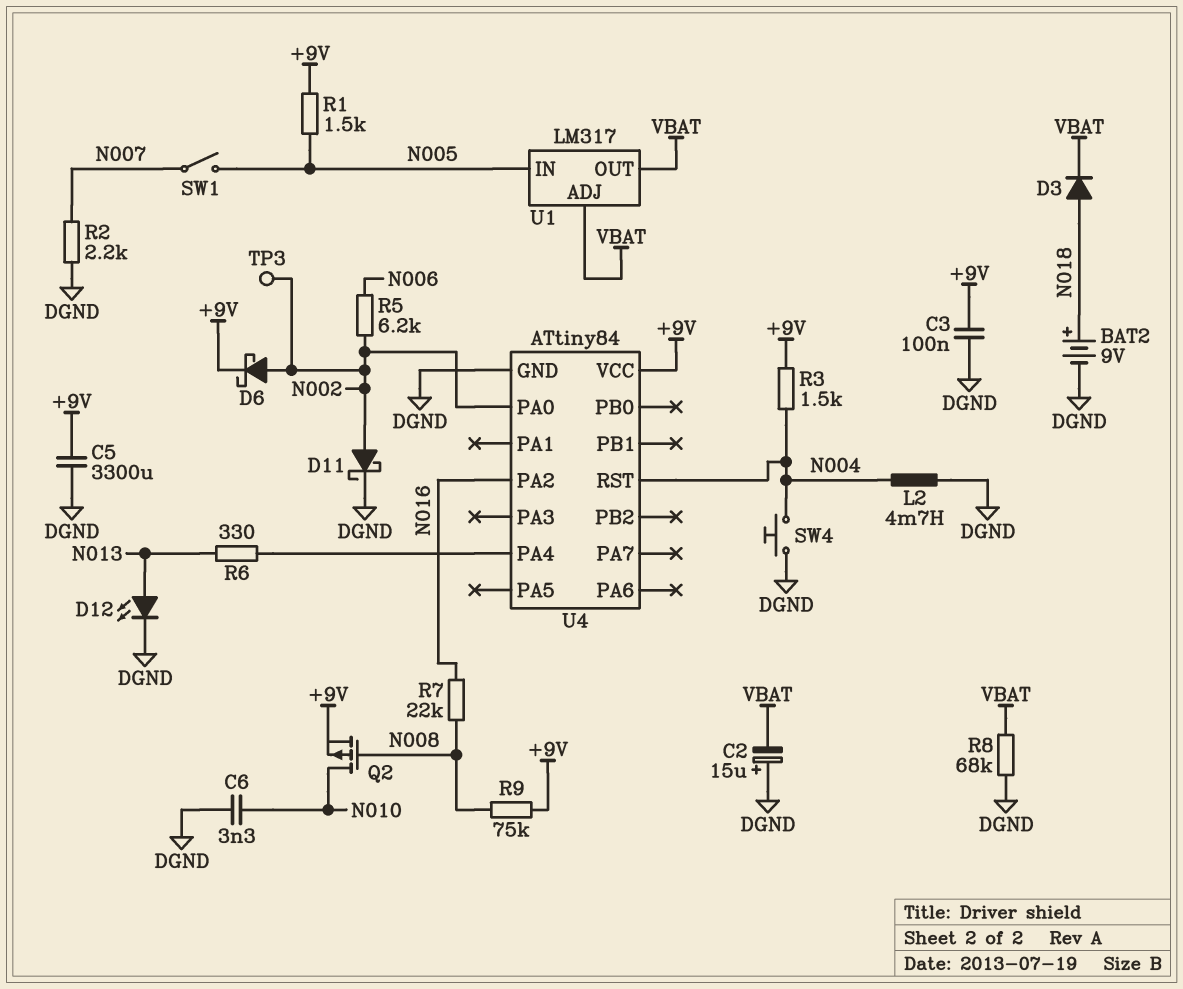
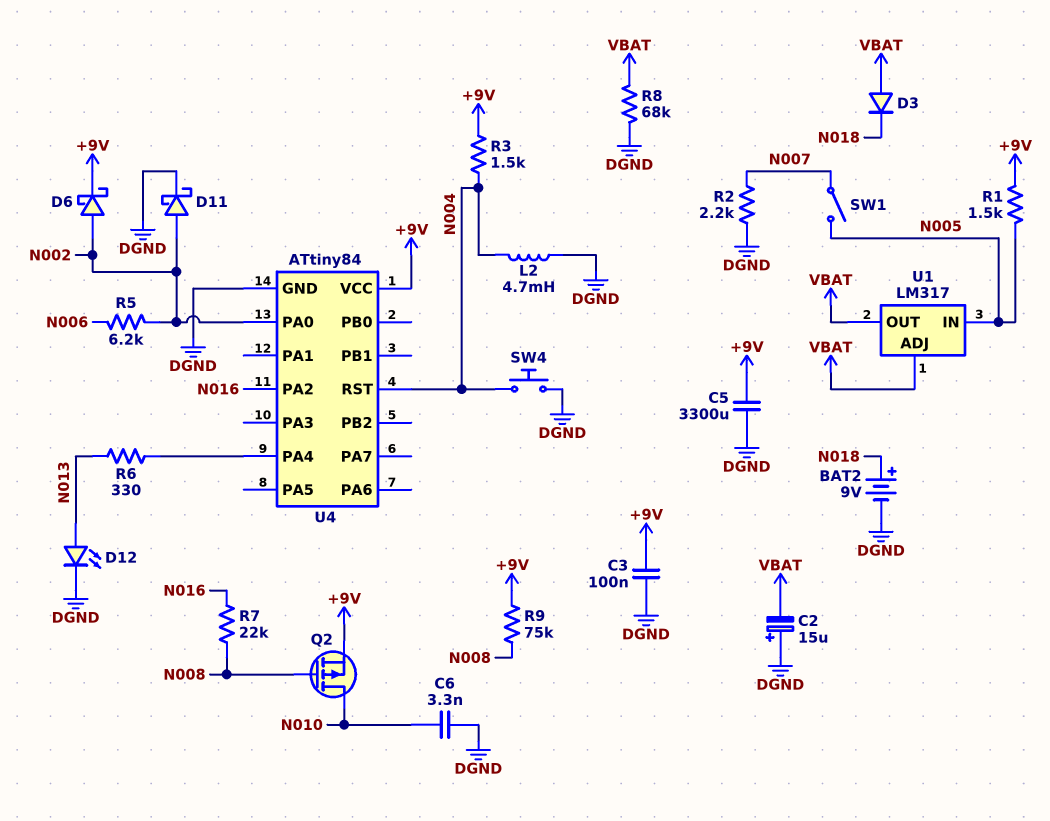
D3: diode (A N018, K VBAT) -> diode (A VBAT, K N018)
TP3: test point (N002) -> none

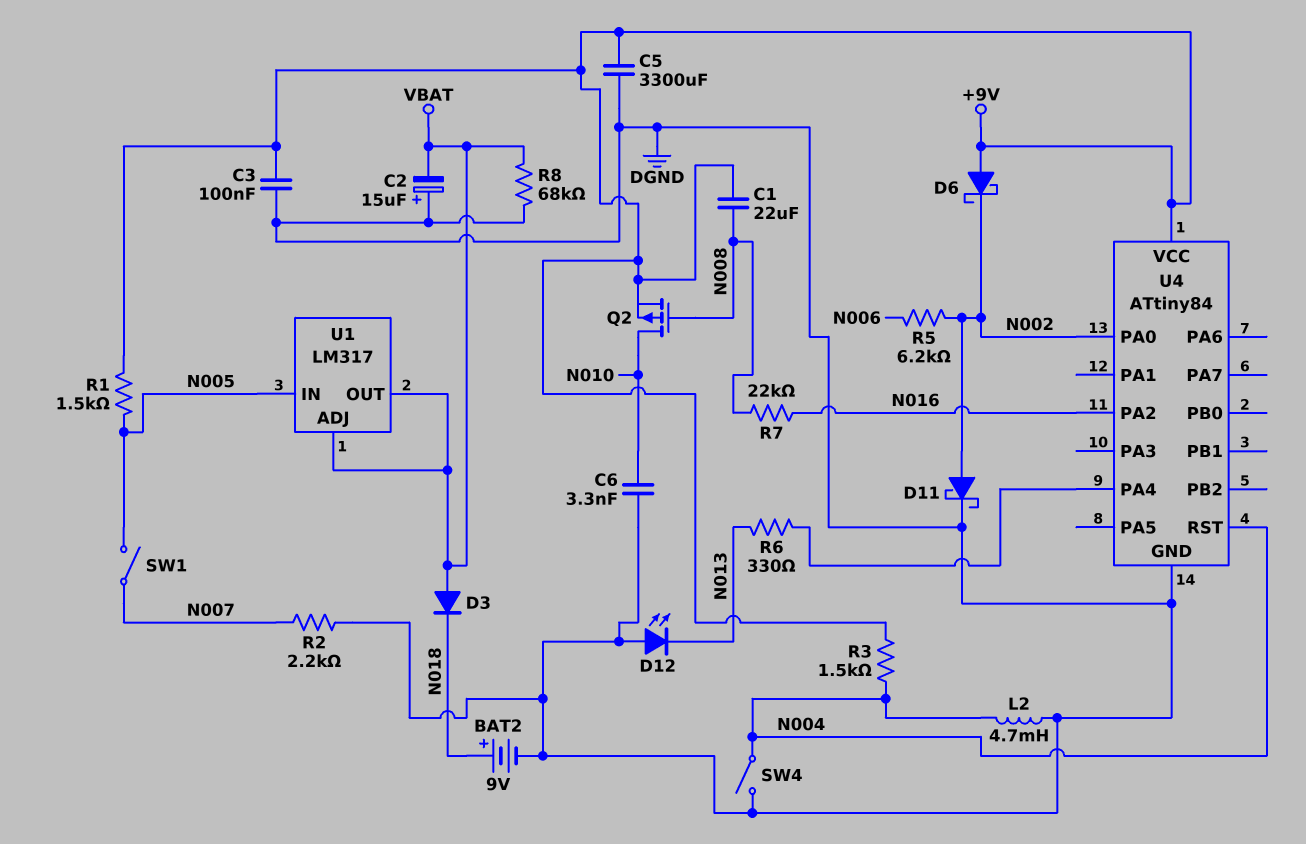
C1: none -> 22uF (+9V, N008)
D6: schottky (A N002, K +9V) -> schottky (A +9V, K N002)
D12: LED (A N013, K DGND) -> LED (A DGND, K N013)
R9: 75k (+9V, N008) -> none
SW4: button (DGND, N004) -> switch (DGND, N004)

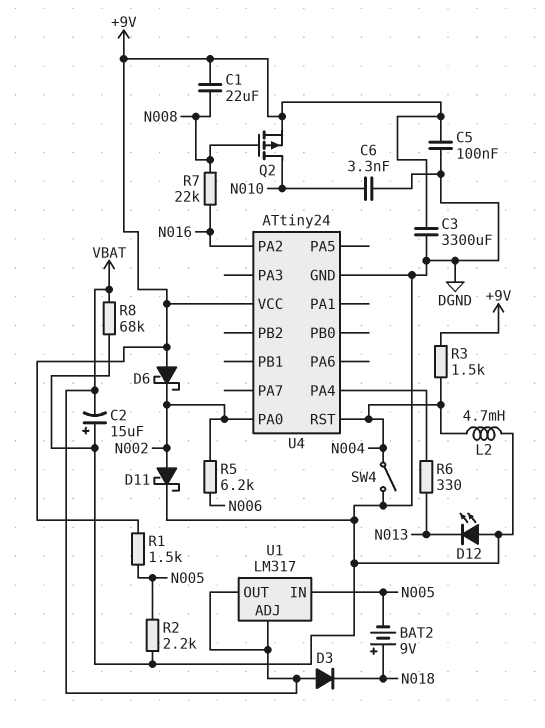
BAT2: 9V (plus N018, minus DGND) -> 9V (plus N018, minus N005)
C3: 100nF (+9V, DGND) -> 3300uF (+9V, DGND)
C5: 3300uF (+9V, DGND) -> 100nF (+9V, DGND)
R2: 2.2k (DGND, N007) -> 2.2k (DGND, N005)
SW1: switch (N005, N007) -> none
U4: ATtiny84 -> ATtiny24

